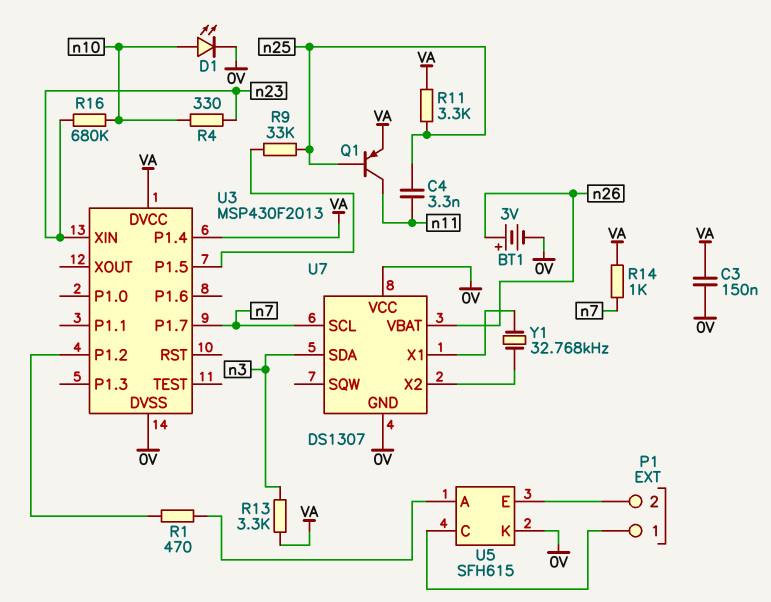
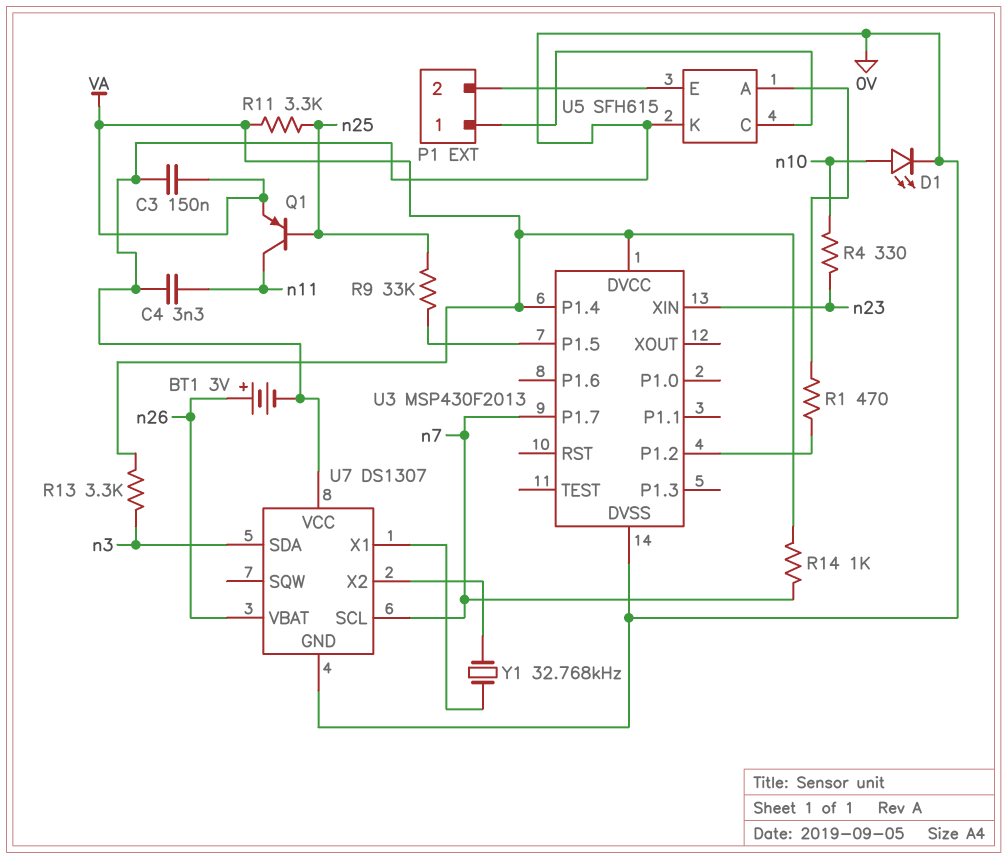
C4: 3.3nF (n11, n25) -> 3.3nF (0V, n11)
R16: 680k (n10, n23) -> none

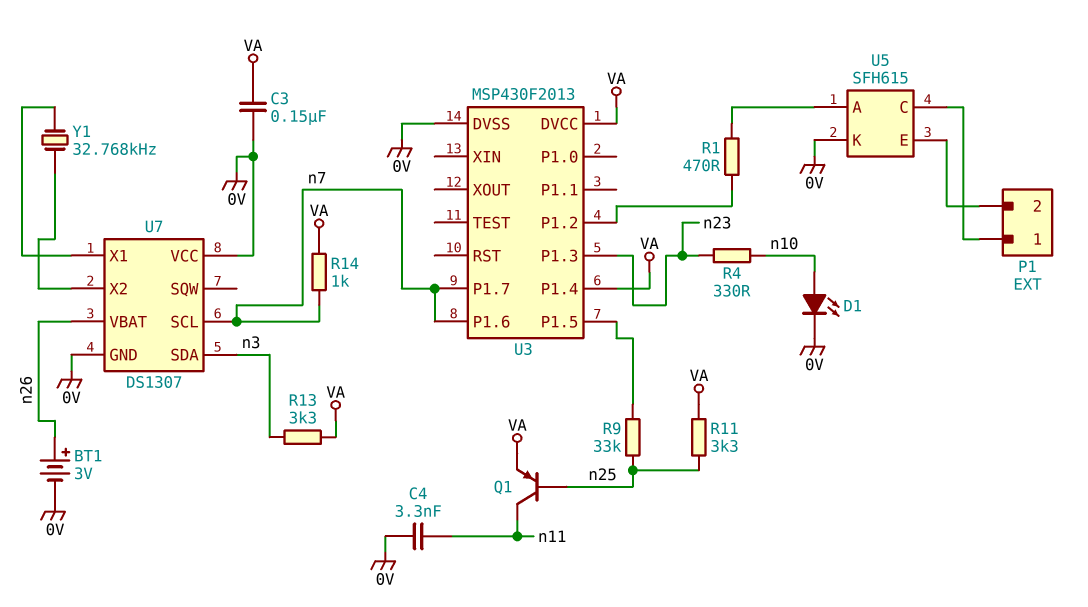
U3 pin P1.3: none -> n23
U3 pin P1.6: none -> n7
U3 pin XIN: n23 -> none

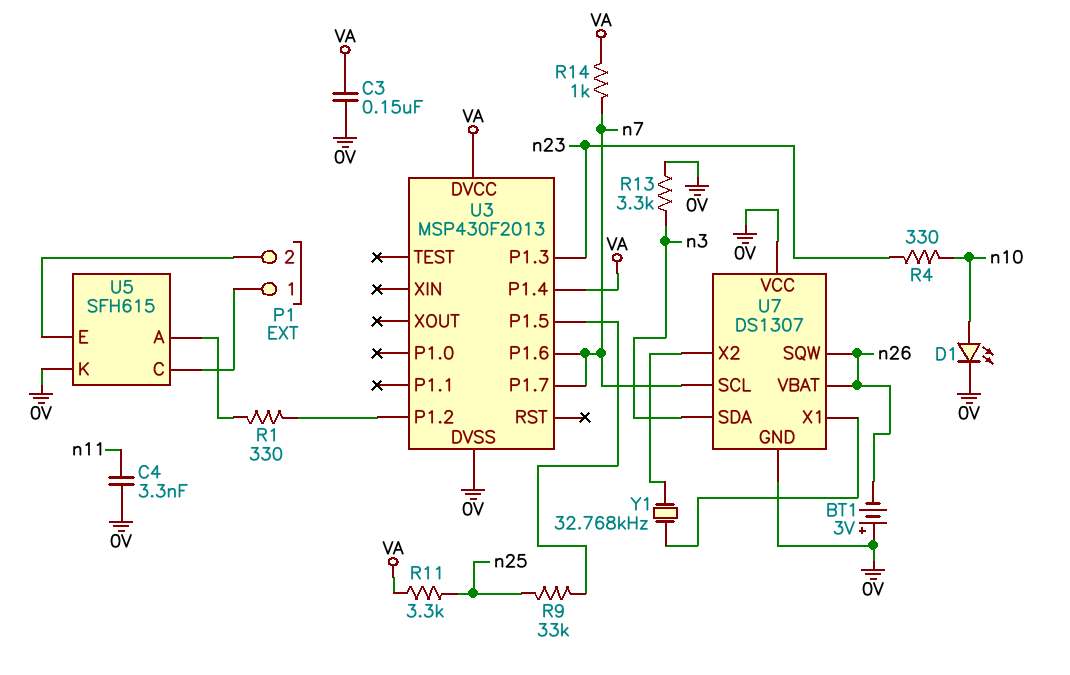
BT1: 3V (plus n26, minus 0V) -> 3V (plus 0V, minus n26)
Q1: PNP (B n25, C n11, E VA) -> none
R1: 470 (U3/P1.2, U5/A) -> 330 (U3/P1.2, U5/A)
R13: 3.3k (VA, n3) -> 3.3k (0V, n3)
U7 pin SQW: none -> n26

